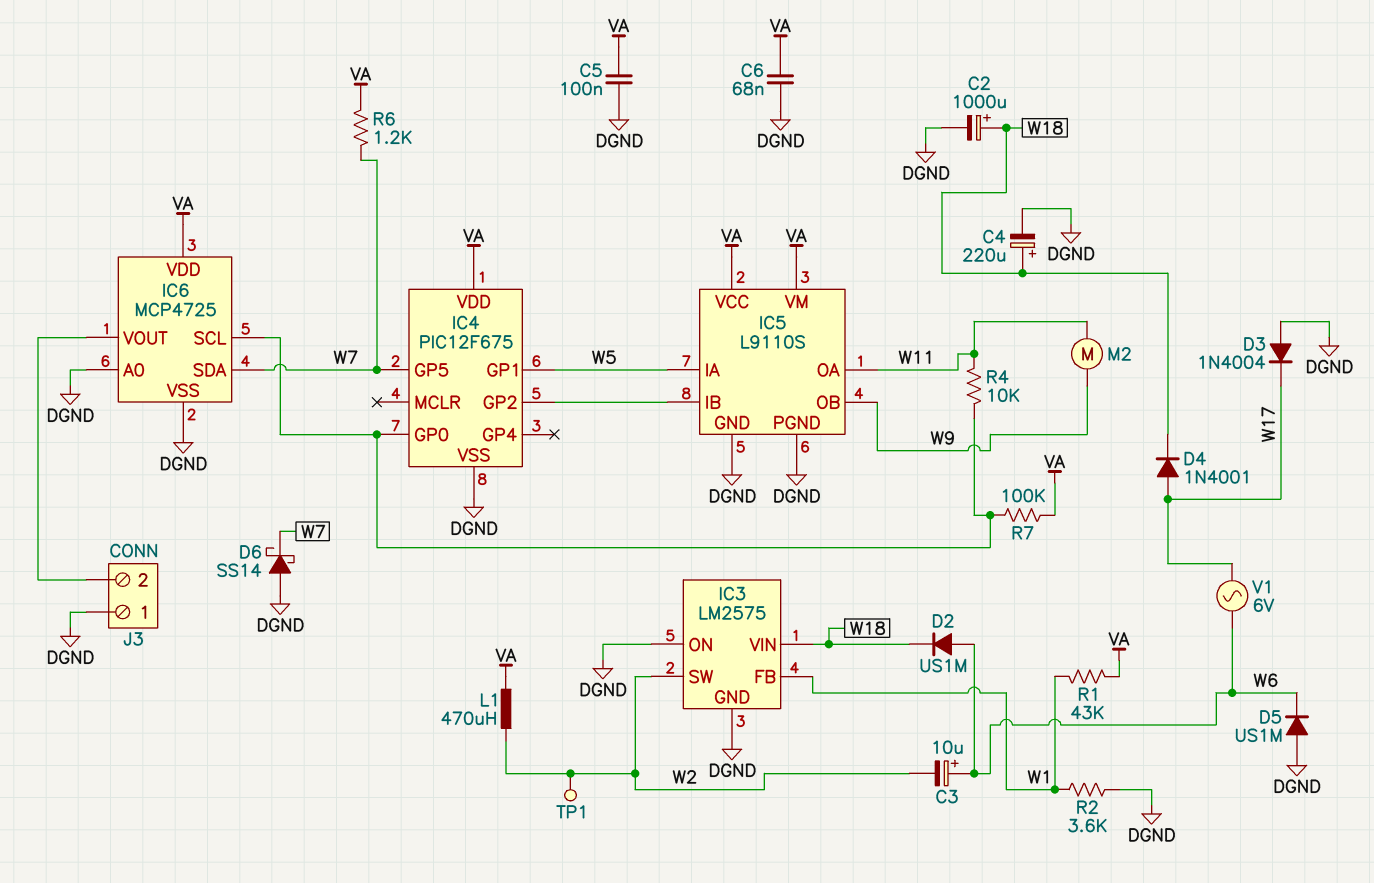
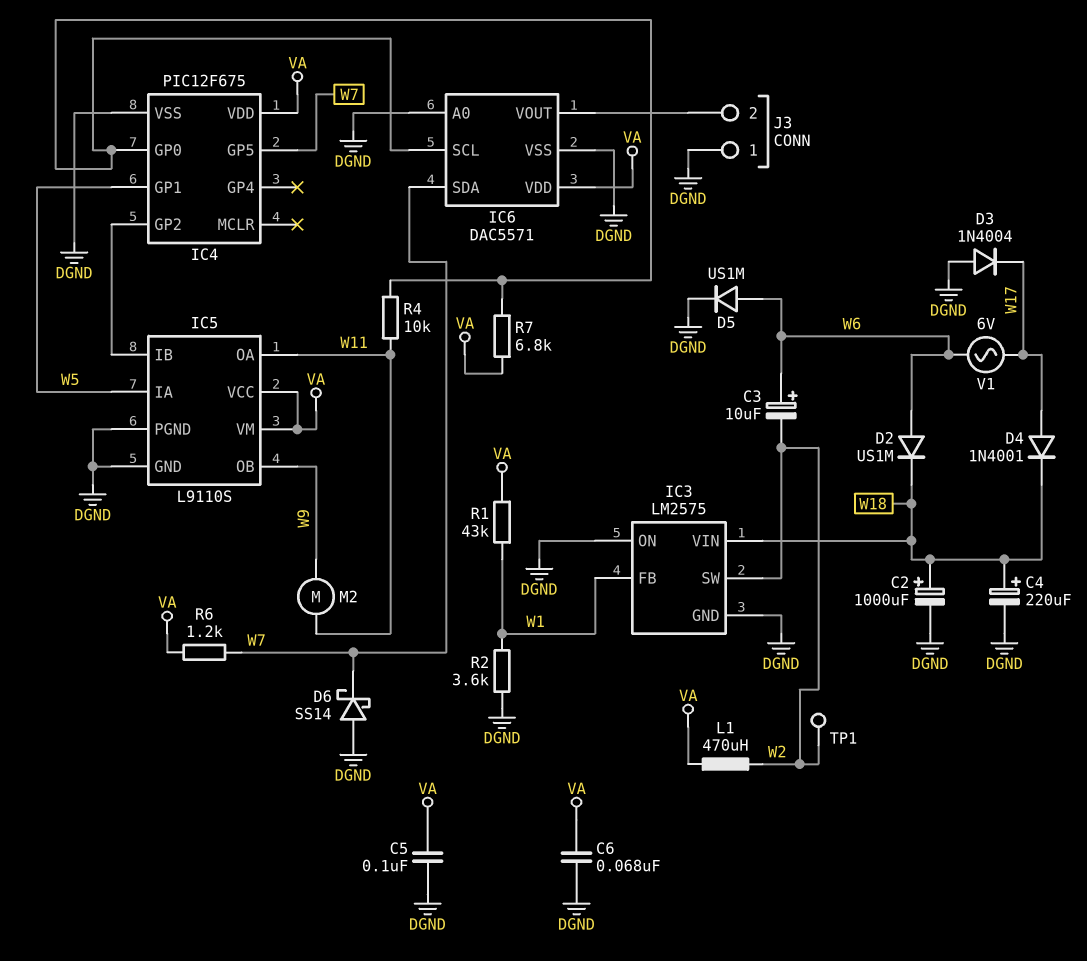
D5: diode US1M (A DGND, K W6) -> diode US1M (A W6, K DGND)
IC6: MCP4725 -> DAC5571
R7: 100k (IC4/GP0, VA) -> 6.8k (IC4/GP0, VA)

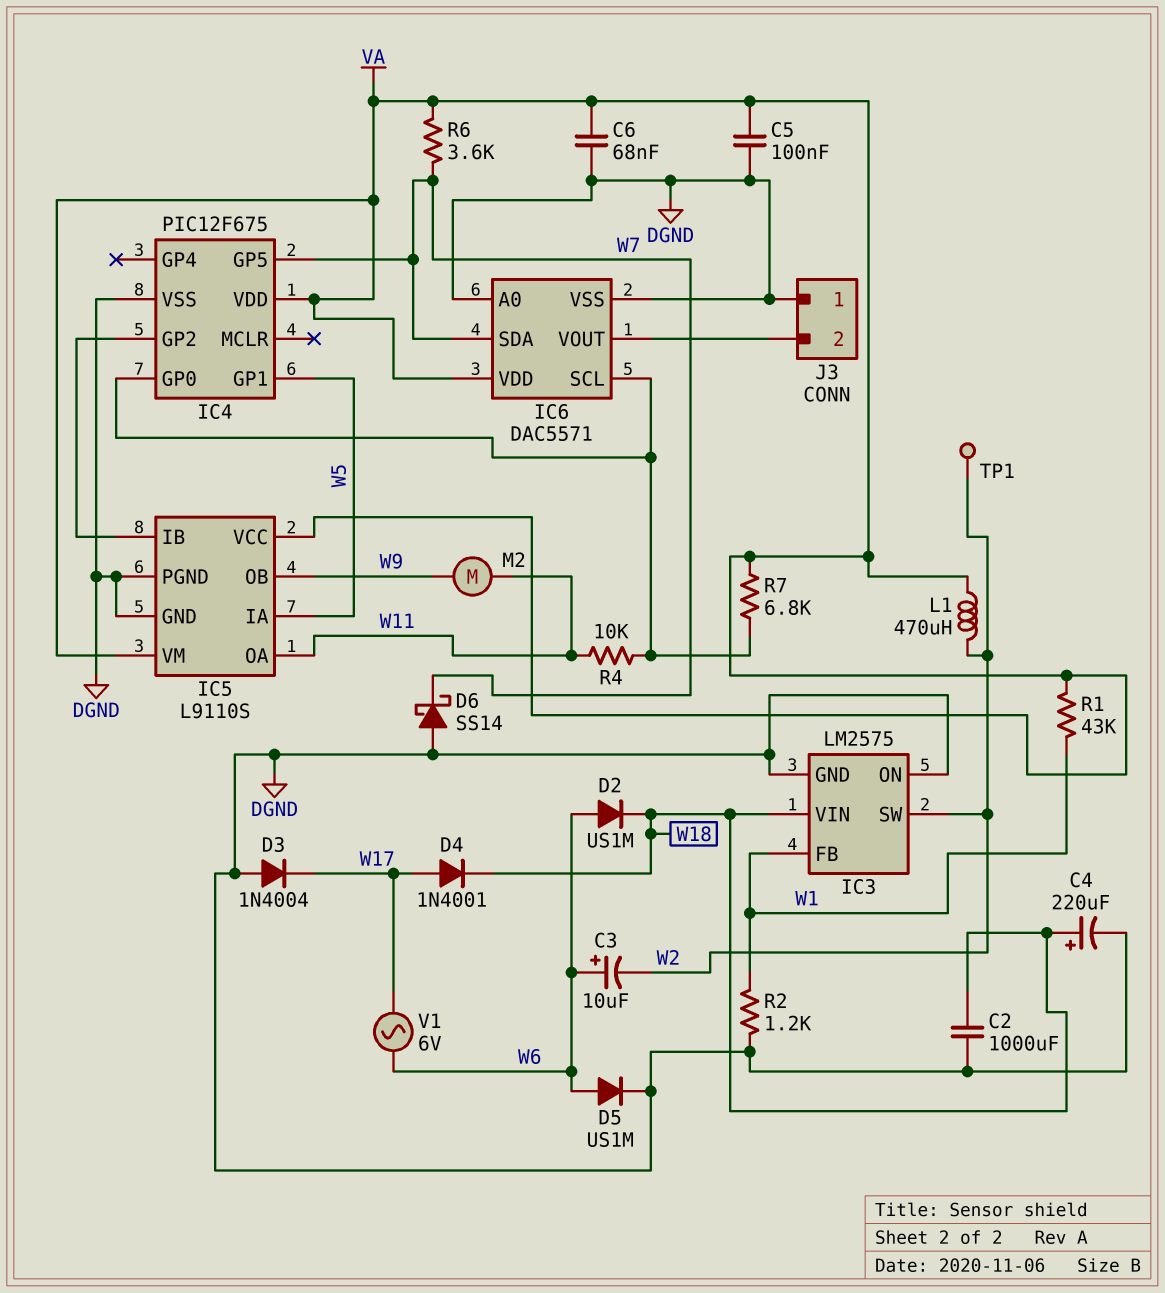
C2: 1000uF (plus W18, minus DGND) -> 1000uF (DGND, W18)
R2: 3.6k (DGND, W1) -> 1.2k (DGND, W1)
R6: 1.2k (VA, W7) -> 3.6k (VA, W7)

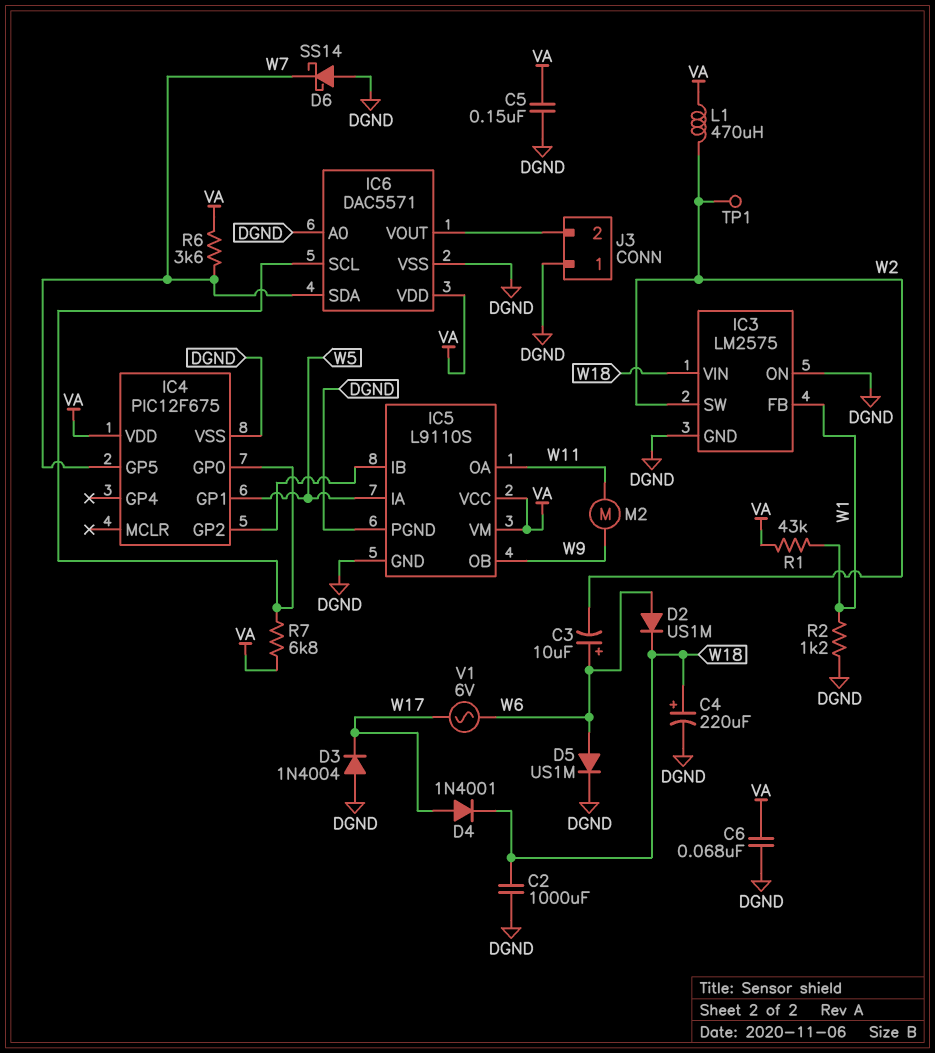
C5: 100nF (DGND, VA) -> 150nF (DGND, VA)
R4: 10k (IC4/GP0, W11) -> none

